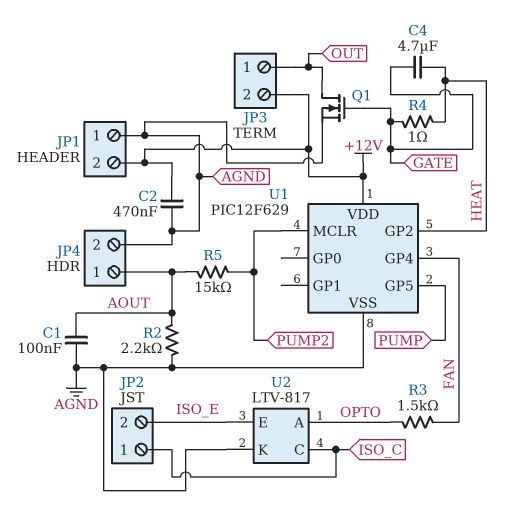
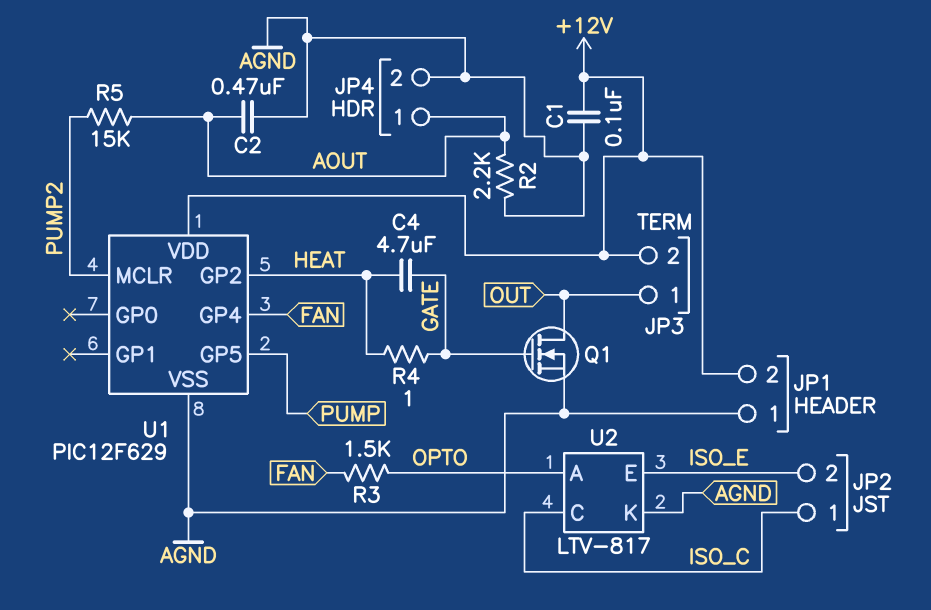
C1: 100nF (AGND, AOUT) -> 100nF (+12V, AGND)
C2: 470nF (+12V, AGND) -> 470nF (AGND, AOUT)

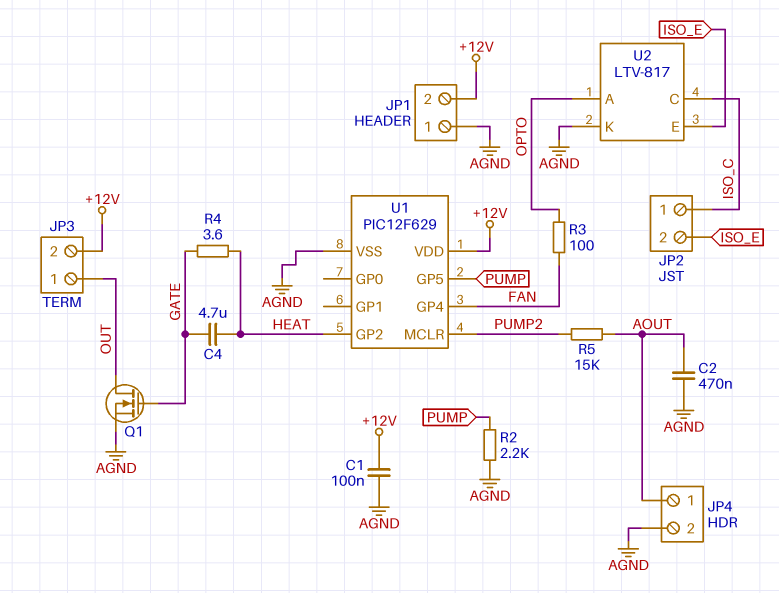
R2: 2.2k (AGND, AOUT) -> 2.2k (AGND, PUMP)
R3: 1.5k (FAN, OPTO) -> 100 (FAN, OPTO)
R4: 1 (GATE, HEAT) -> 3.6 (GATE, HEAT)

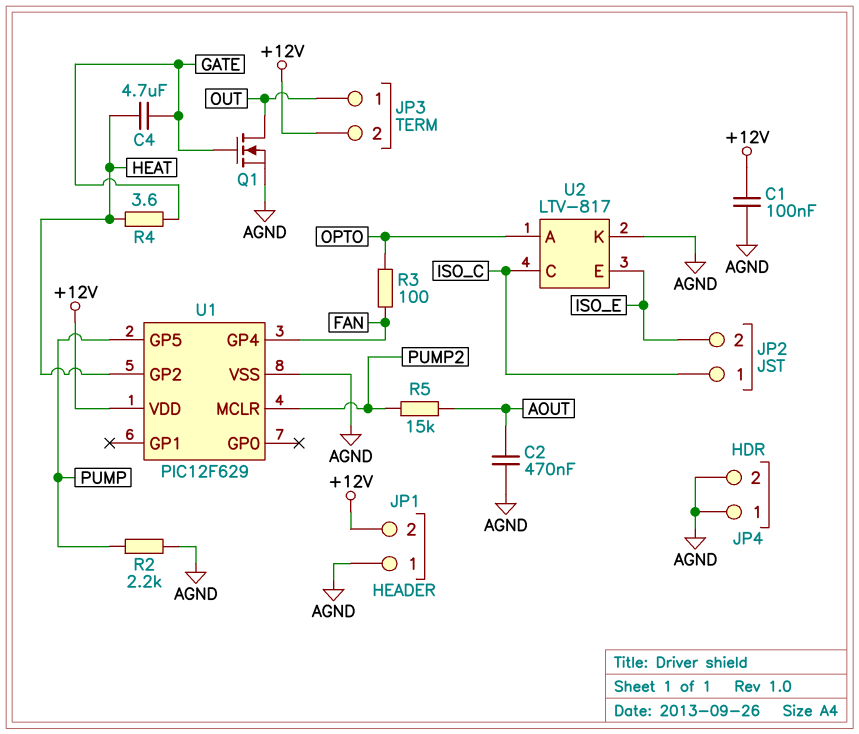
JP4 pin 1: AOUT -> AGND

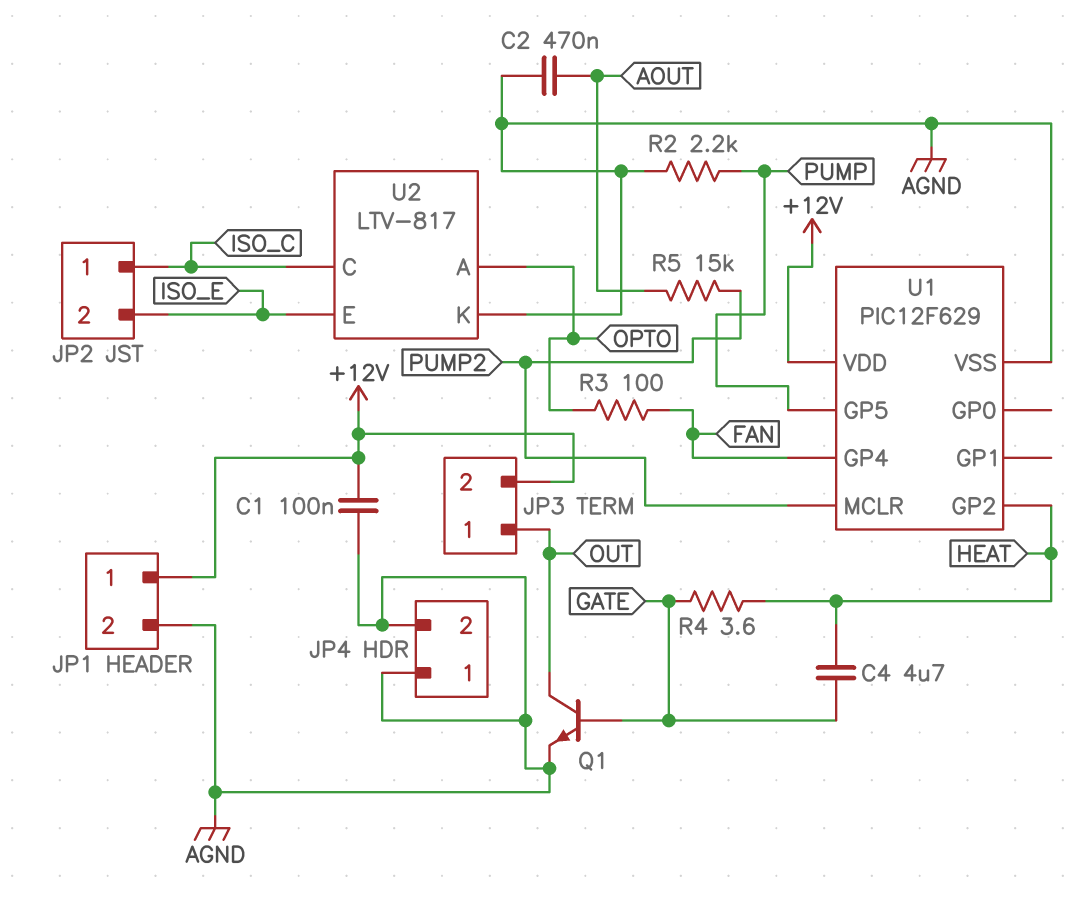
JP1 pin 1: AGND -> +12V
JP1 pin 2: +12V -> AGND
Q1: NMOS (G GATE, D OUT, S AGND) -> NPN (B GATE, C OUT, E AGND)

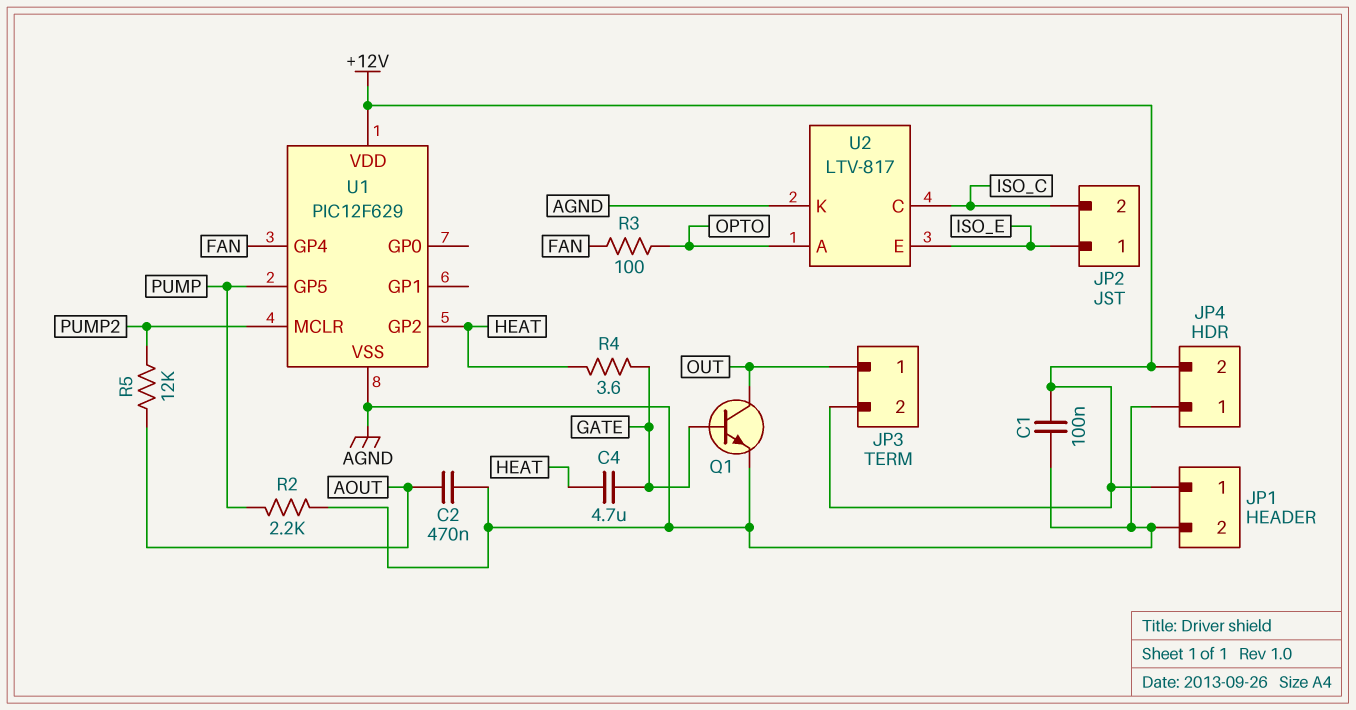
JP2 pin 1: ISO_C -> ISO_E
JP2 pin 2: ISO_E -> ISO_C
JP4 pin 2: AGND -> +12V
R5: 15k (AOUT, PUMP2) -> 12k (AOUT, PUMP2)

